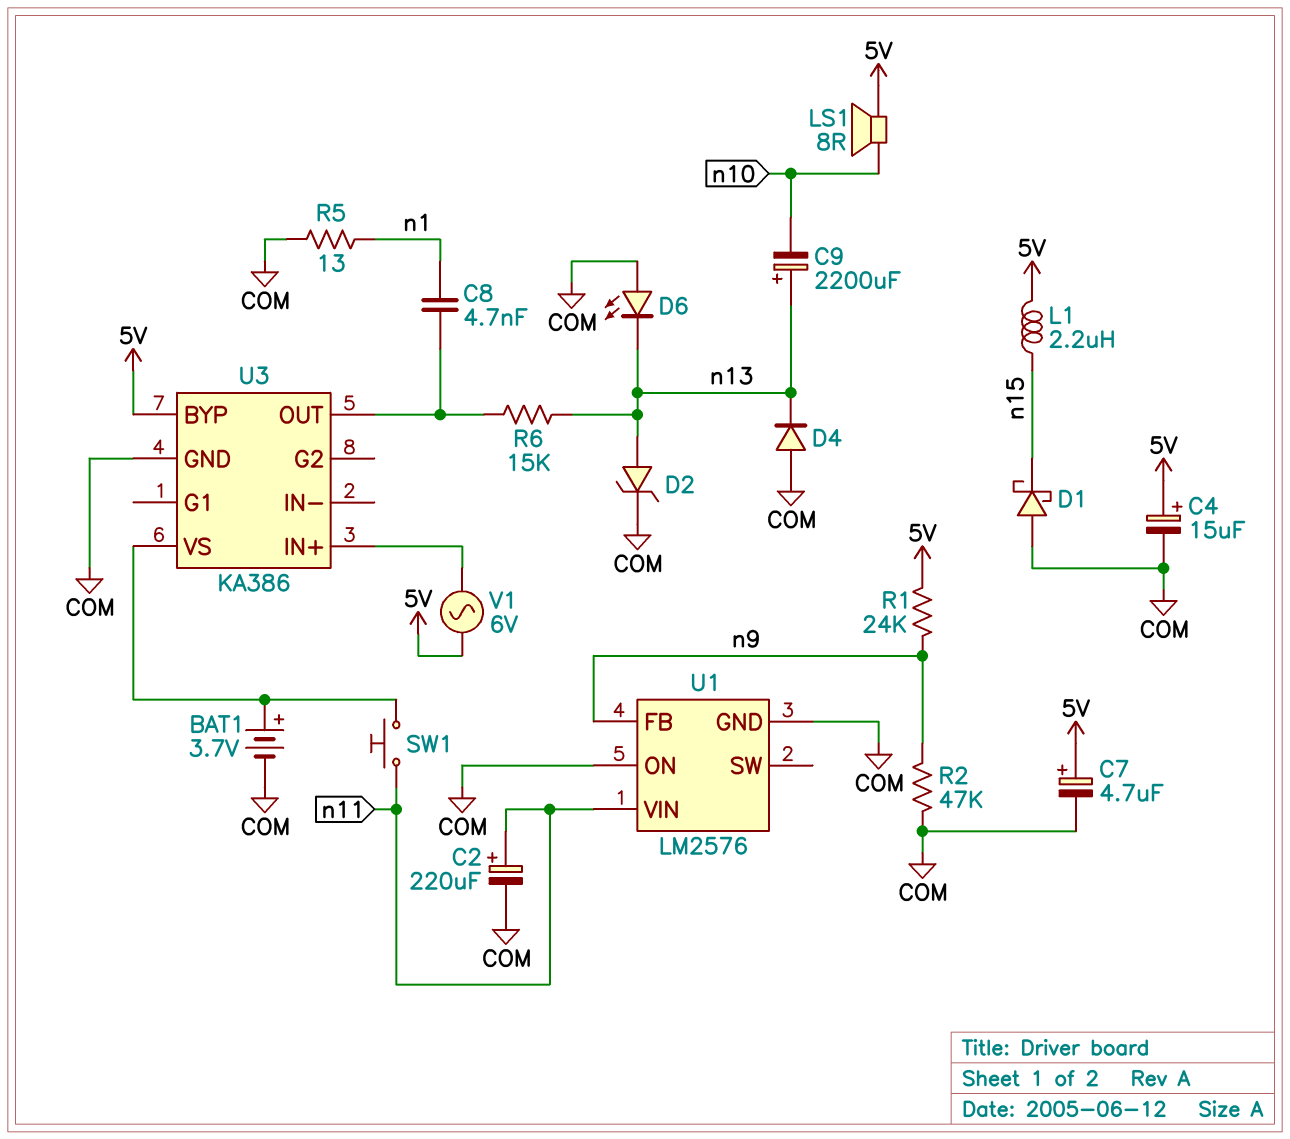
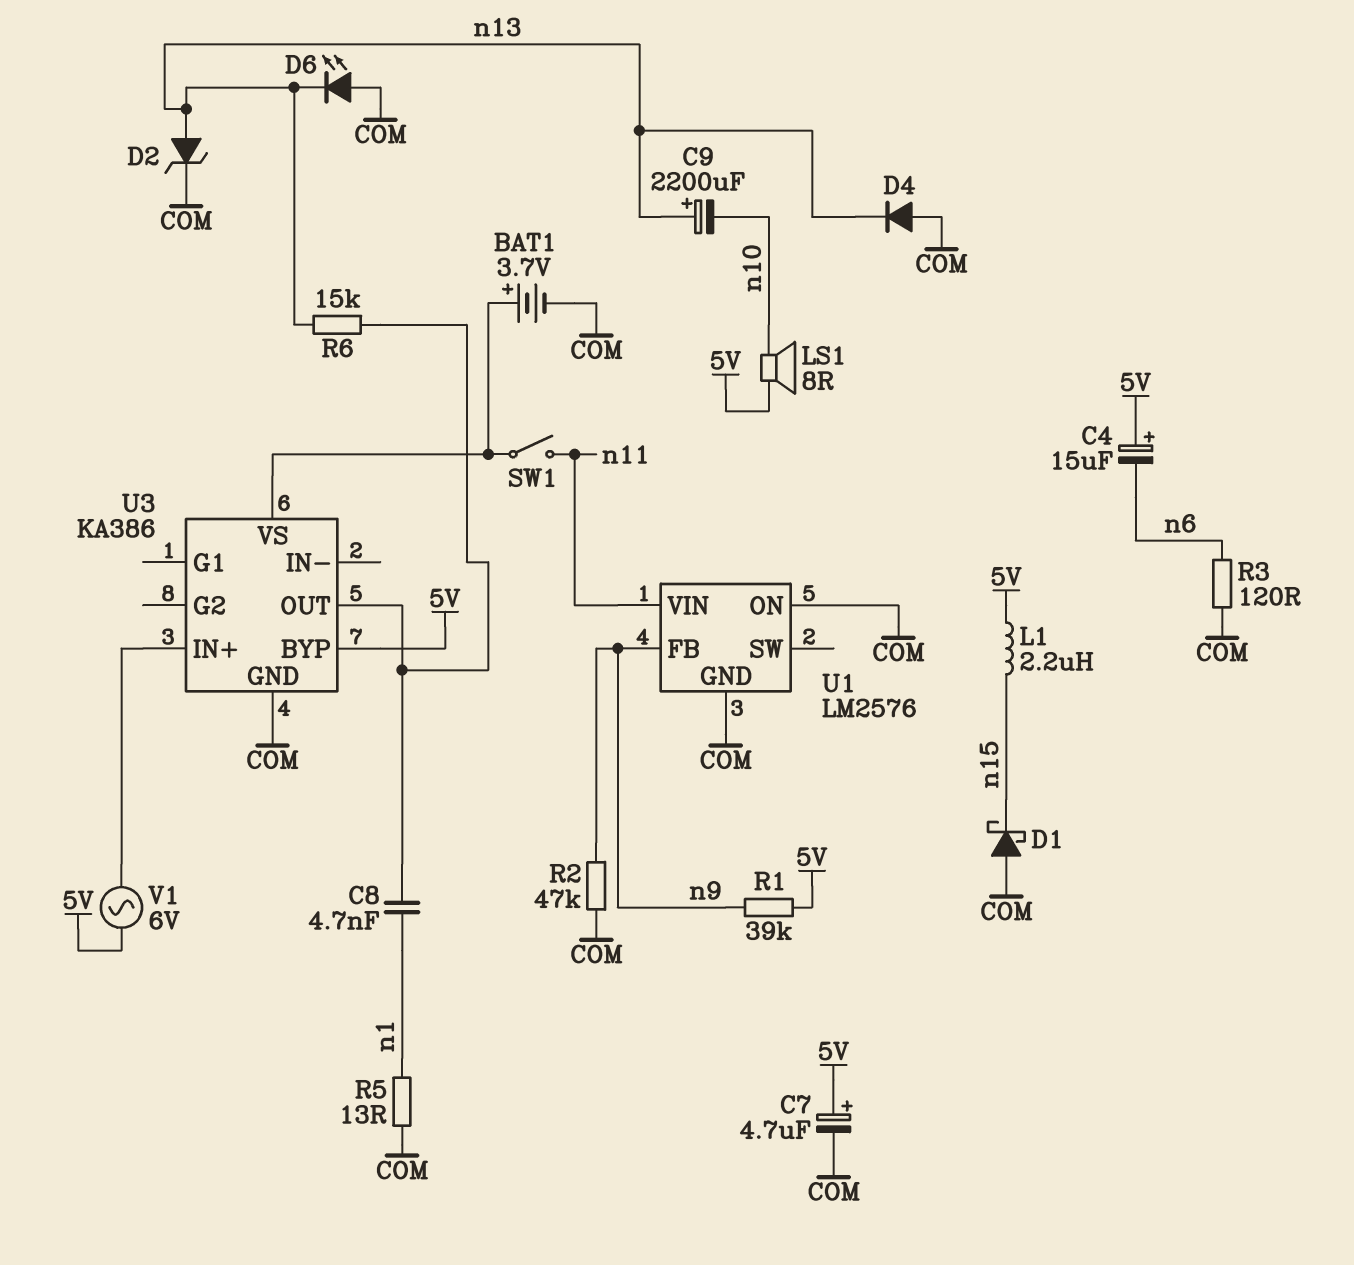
C2: 220uF (plus n11, minus COM) -> none
C4: 15uF (plus 5V, minus COM) -> 15uF (plus 5V, minus n6)
R1: 24k (5V, n9) -> 39k (5V, n9)
R3: none -> 120 (COM, n6)
SW1: button (U3/VS, n11) -> switch (U3/VS, n11)

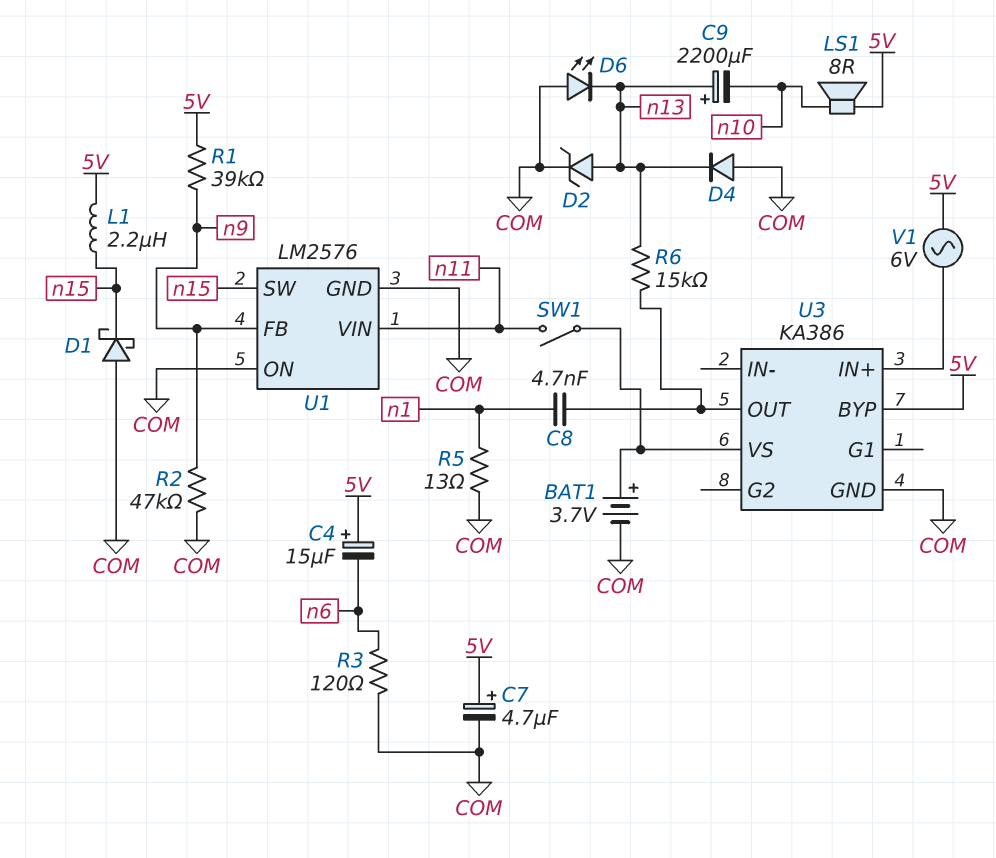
U1 pin SW: none -> n15

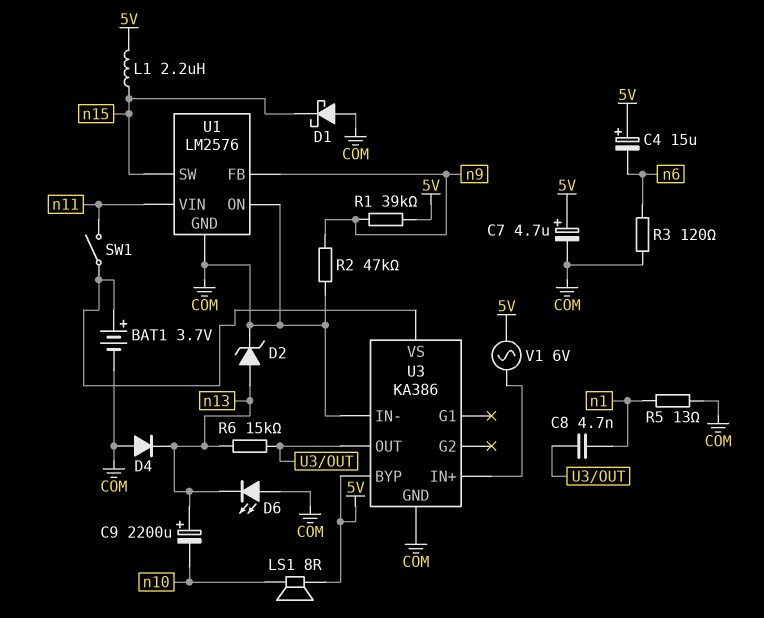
U3 pin IN-: none -> COM

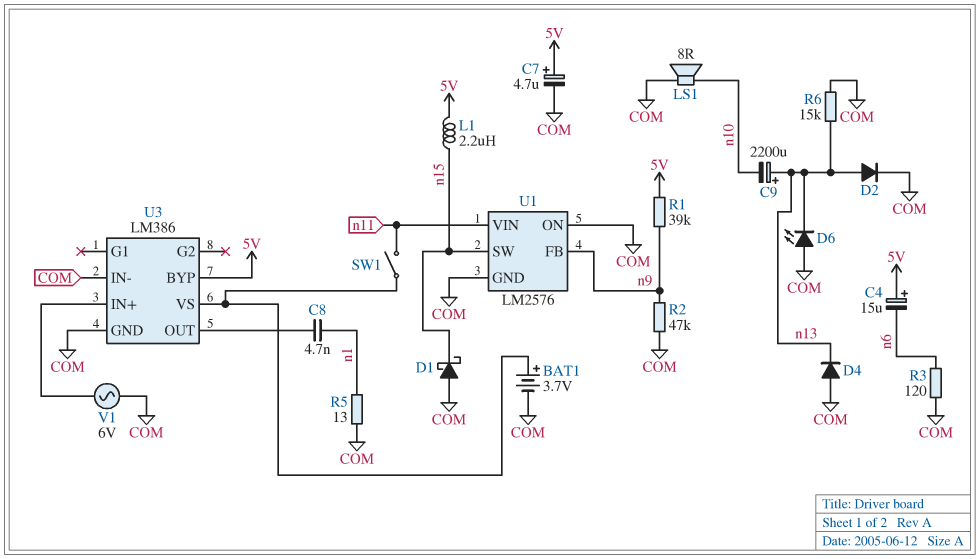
D2: zener (A n13, K COM) -> diode (A n13, K COM)
LS1: speaker 8R (5V, n10) -> speaker 8R (COM, n10)
R6: 15k (U3/OUT, n13) -> 15k (COM, n13)
U3: KA386 -> LM386
V1: AC 6V (5V, U3/IN+) -> AC 6V (COM, U3/IN+)

